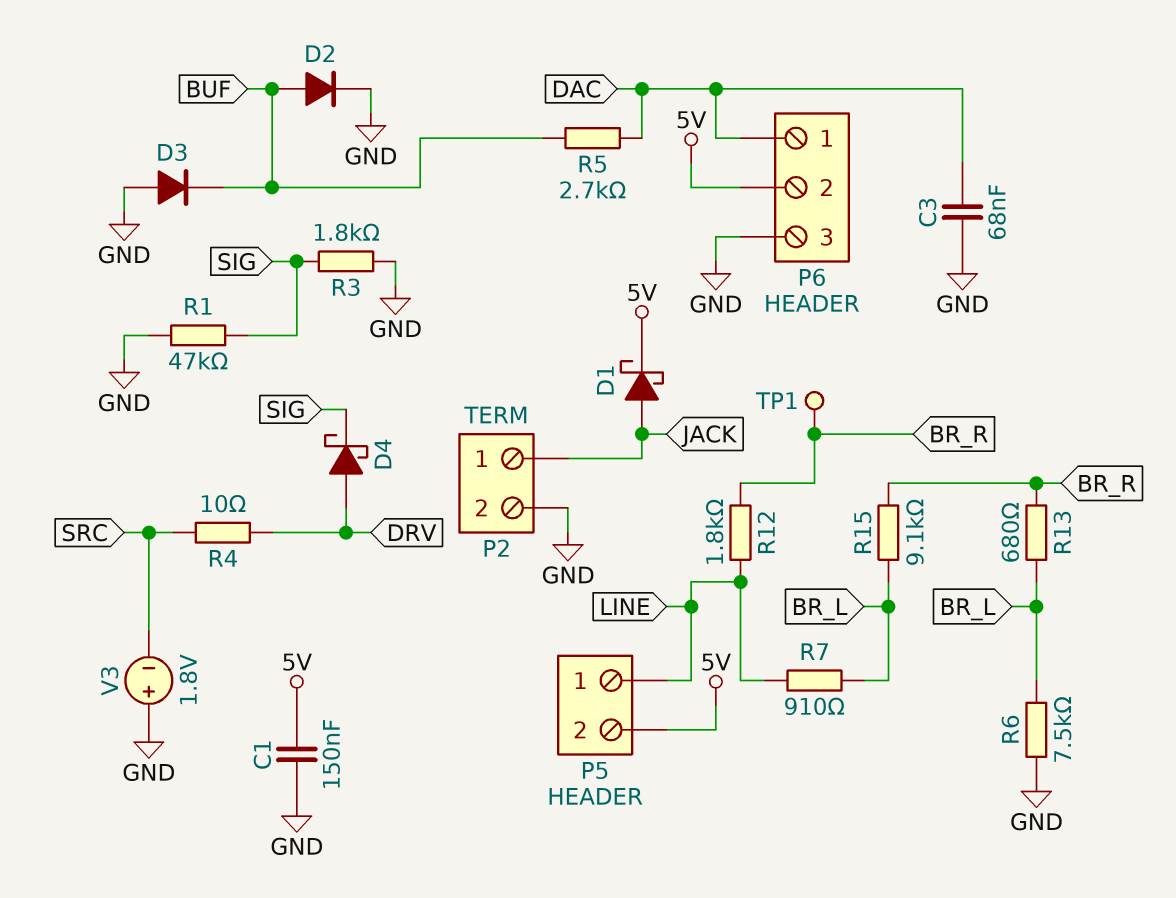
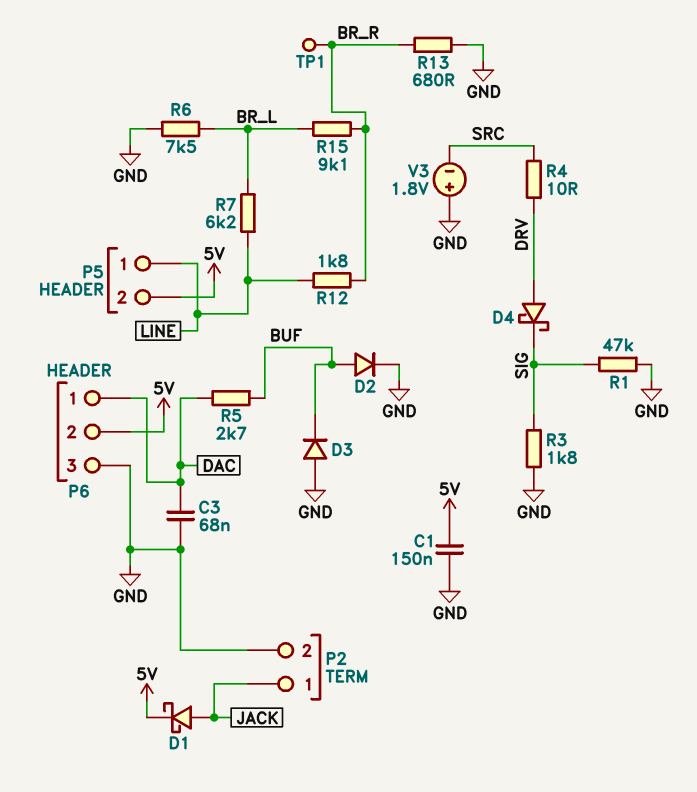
R7: 910 (BR_L, LINE) -> 6.2k (BR_L, LINE)
R13: 680 (BR_L, BR_R) -> 680 (BR_R, GND)

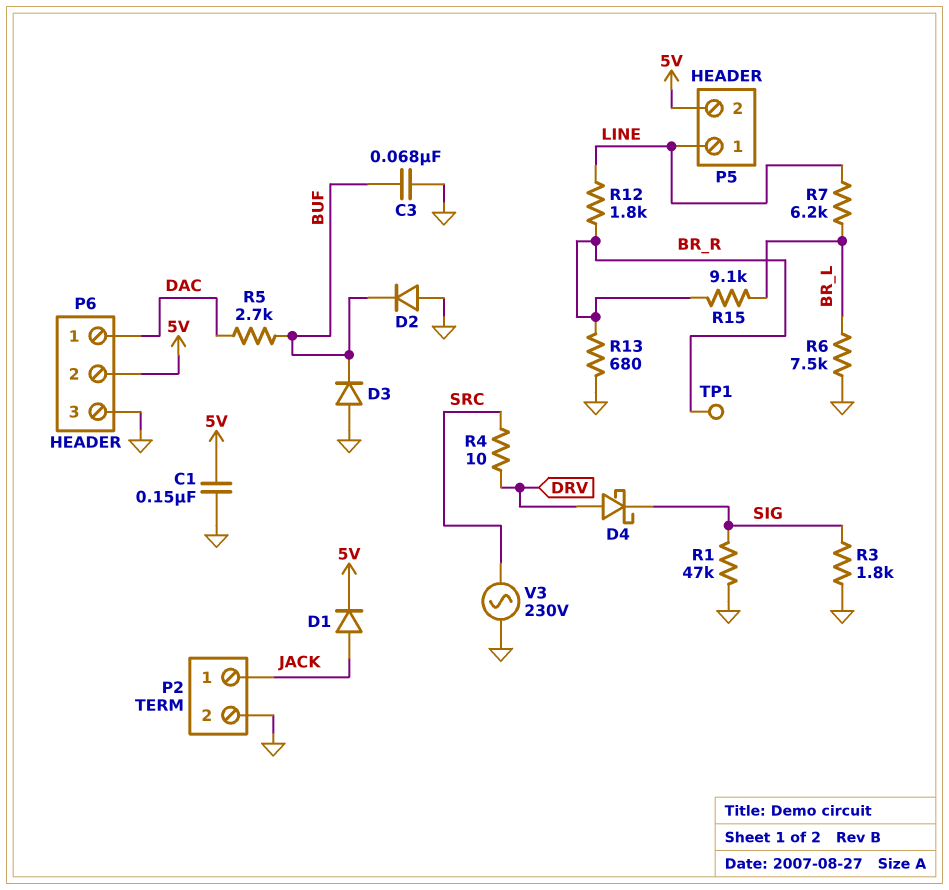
C3: 68nF (DAC, GND) -> 68nF (BUF, GND)
D1: schottky (A JACK, K 5V) -> diode (A JACK, K 5V)
D2: diode (A BUF, K GND) -> diode (A GND, K BUF)
V3: 1.8V (plus GND, minus SRC) -> AC 230V (GND, SRC)

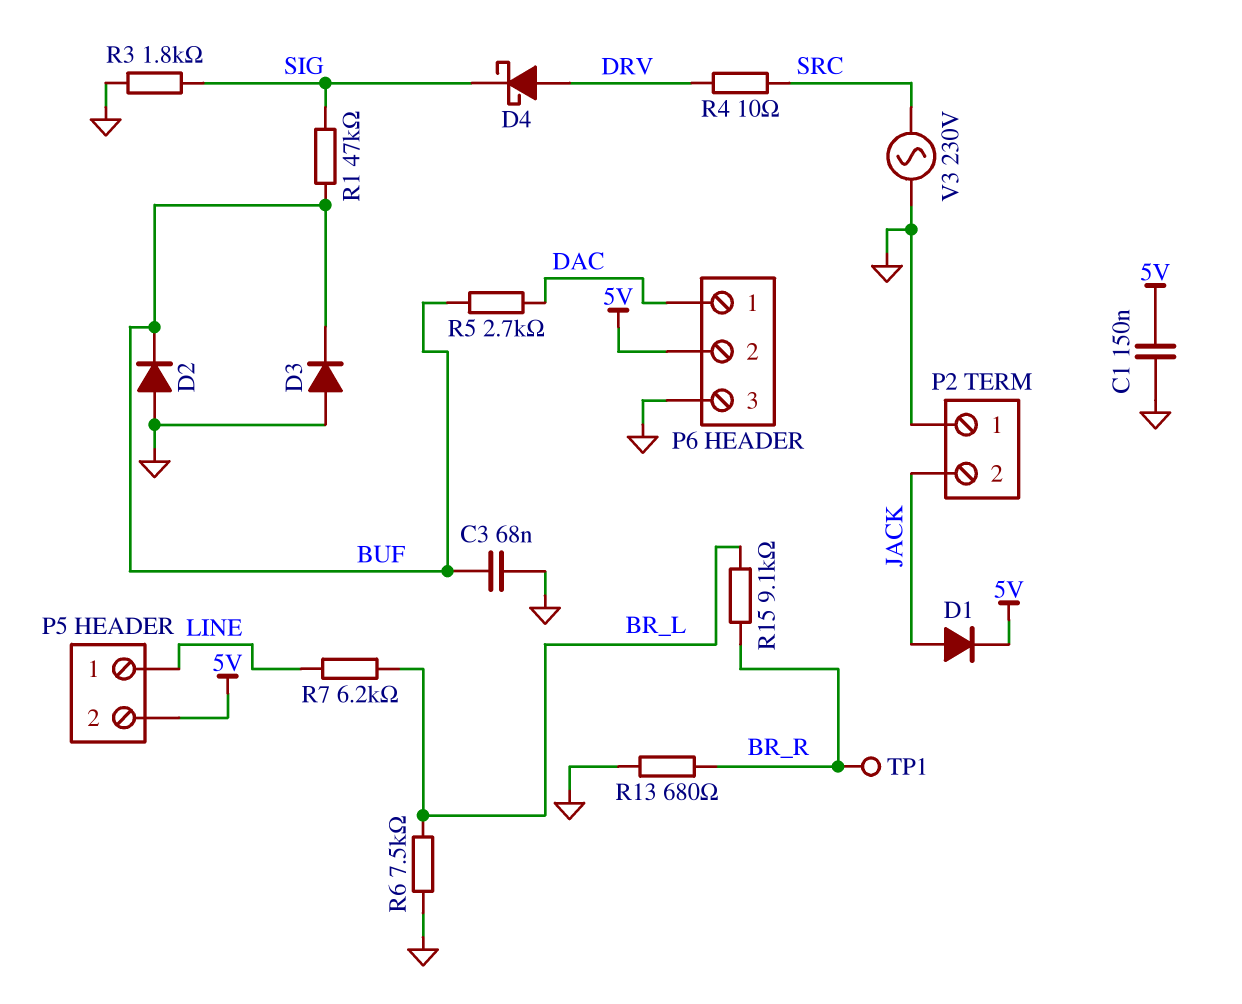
P2 pin 1: JACK -> GND
P2 pin 2: GND -> JACK
R1: 47k (GND, SIG) -> 47k (BUF, SIG)
R12: 1.8k (BR_R, LINE) -> none

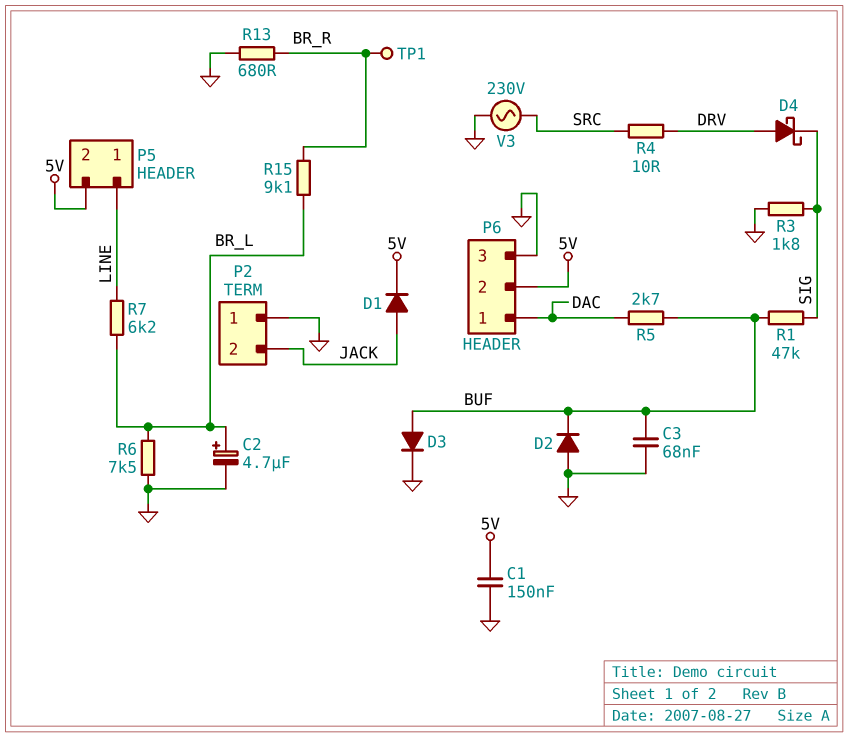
C2: none -> 4.7uF (plus BR_L, minus GND)
D3: diode (A GND, K BUF) -> diode (A BUF, K GND)

